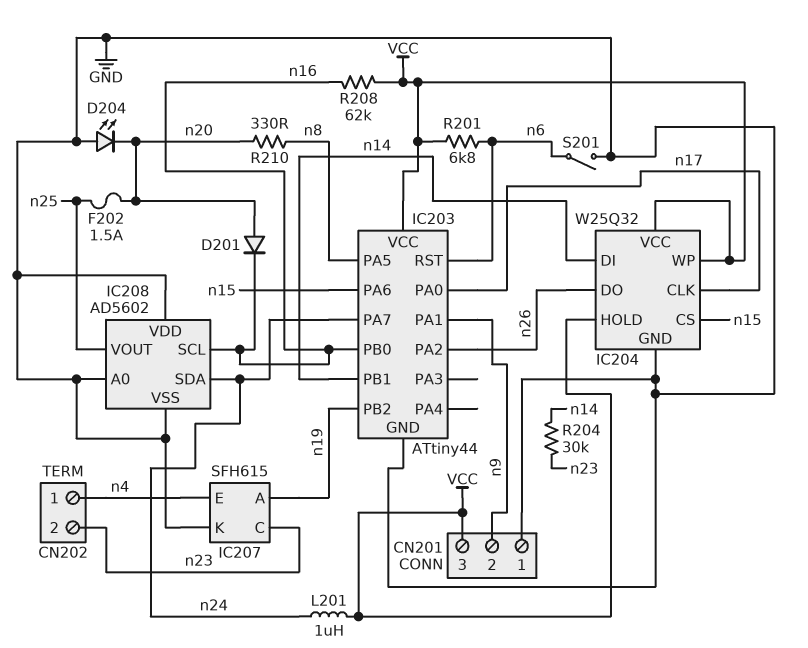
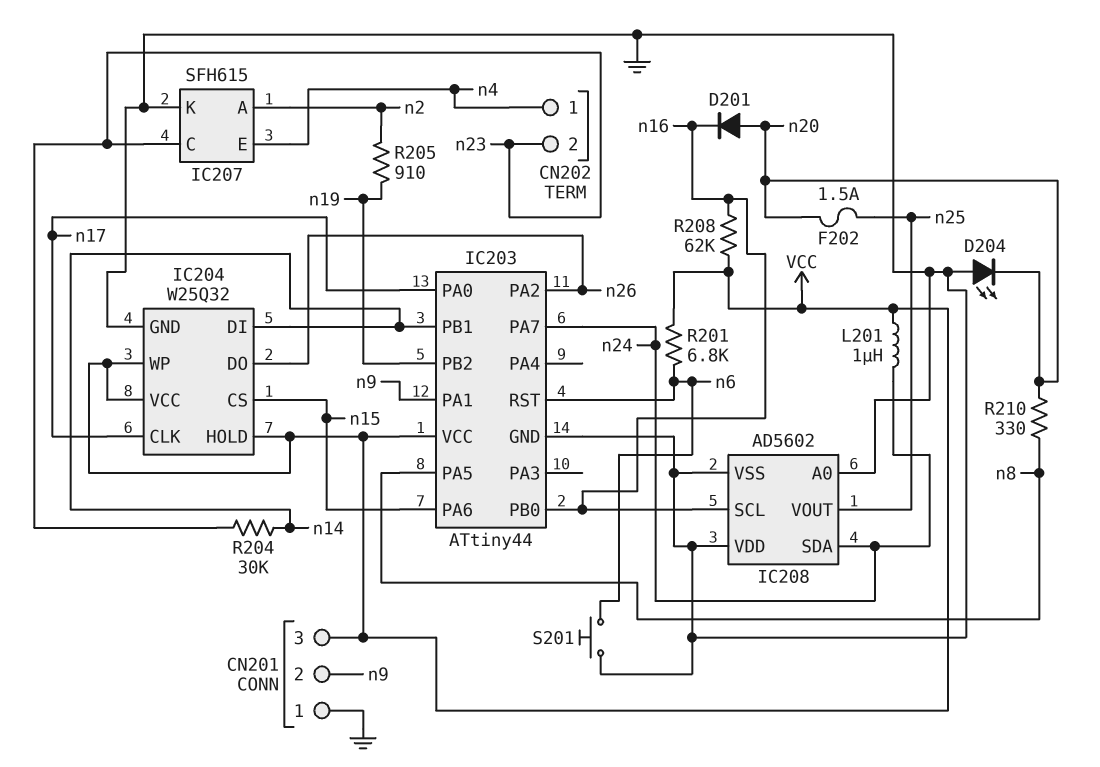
IC207 pin A: n19 -> n2
R205: none -> 910 (n2, n19)
S201: switch (GND, n6) -> button (GND, n6)

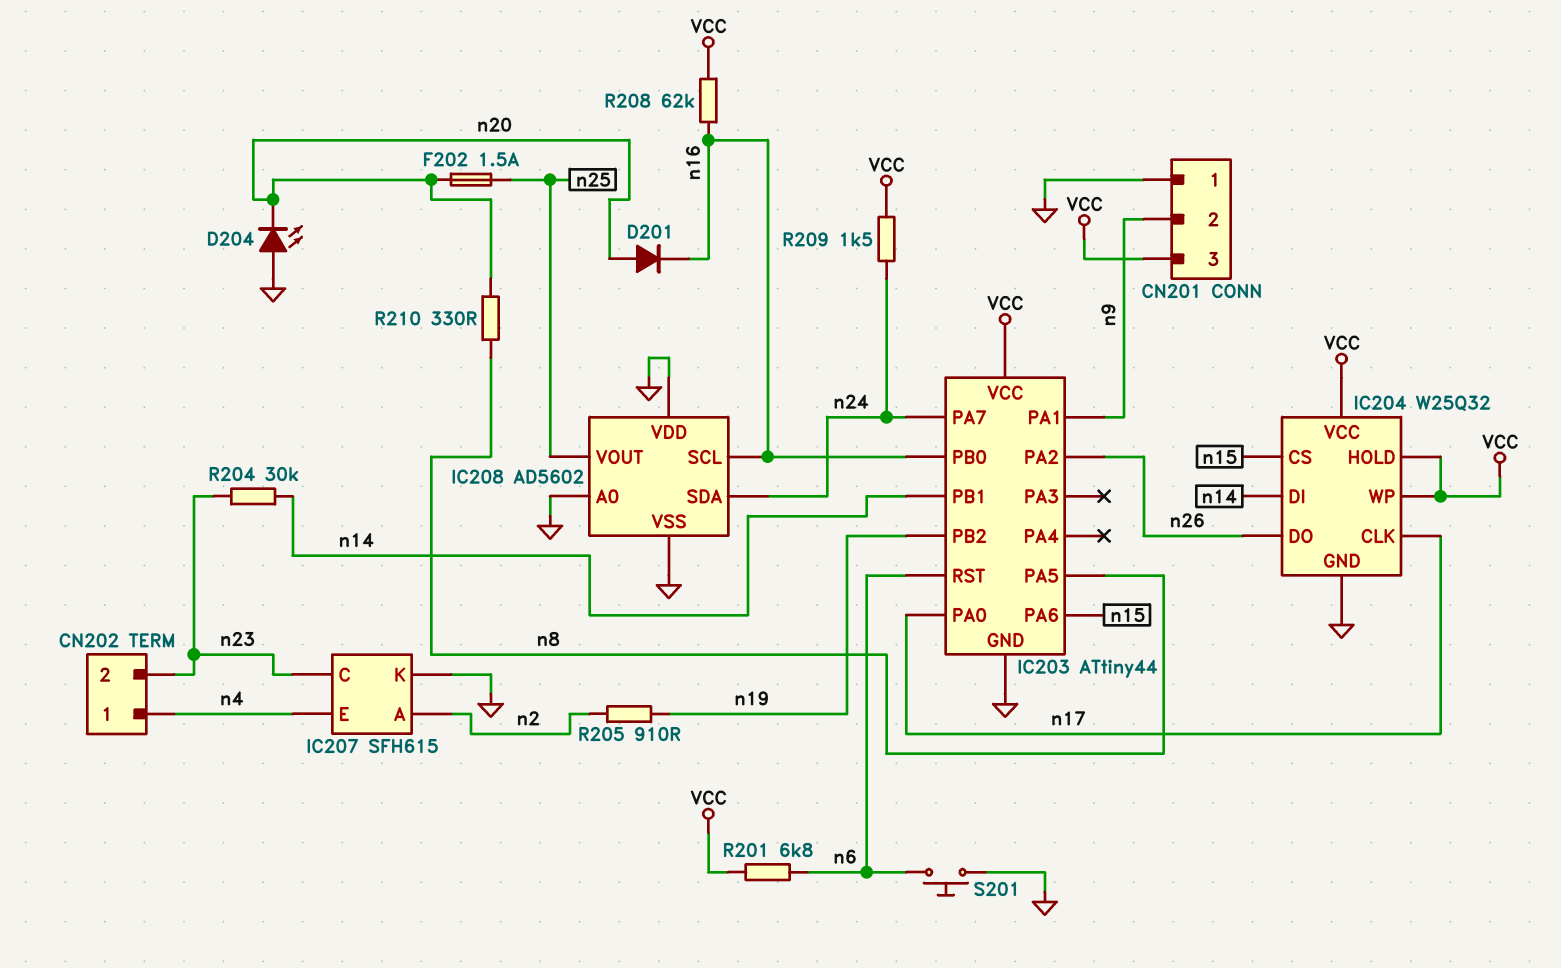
L201: 1uH (VCC, n24) -> none
R209: none -> 1.5k (VCC, n24)

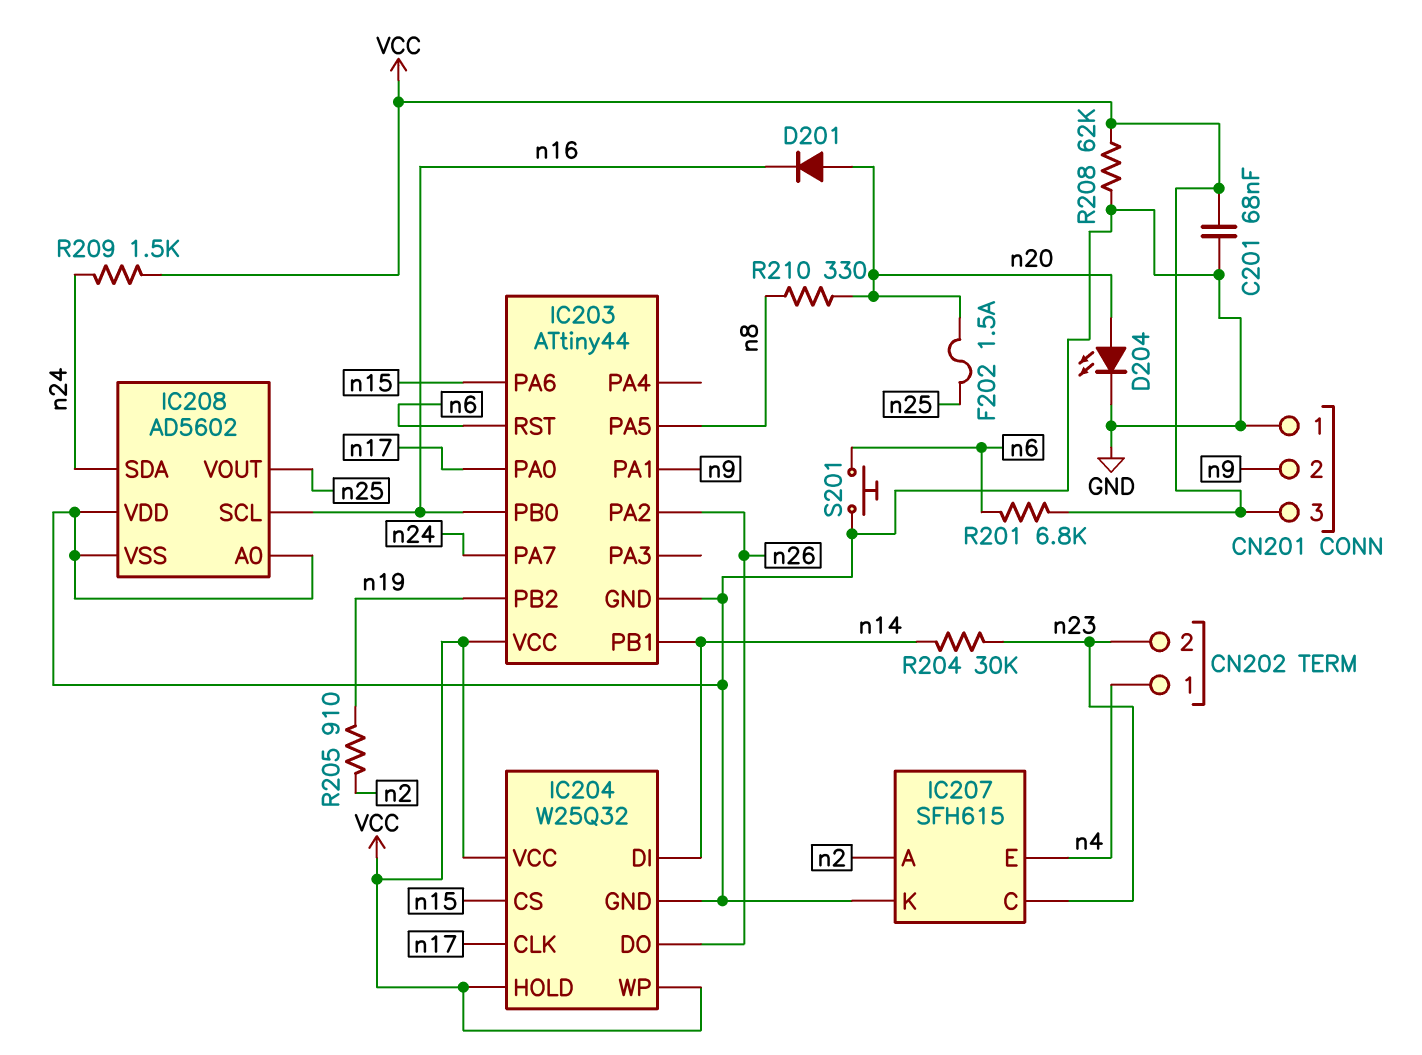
C201: none -> 68nF (GND, VCC)
D204: LED (A GND, K n20) -> LED (A n20, K GND)
R208: 62k (VCC, n16) -> 62k (GND, VCC)

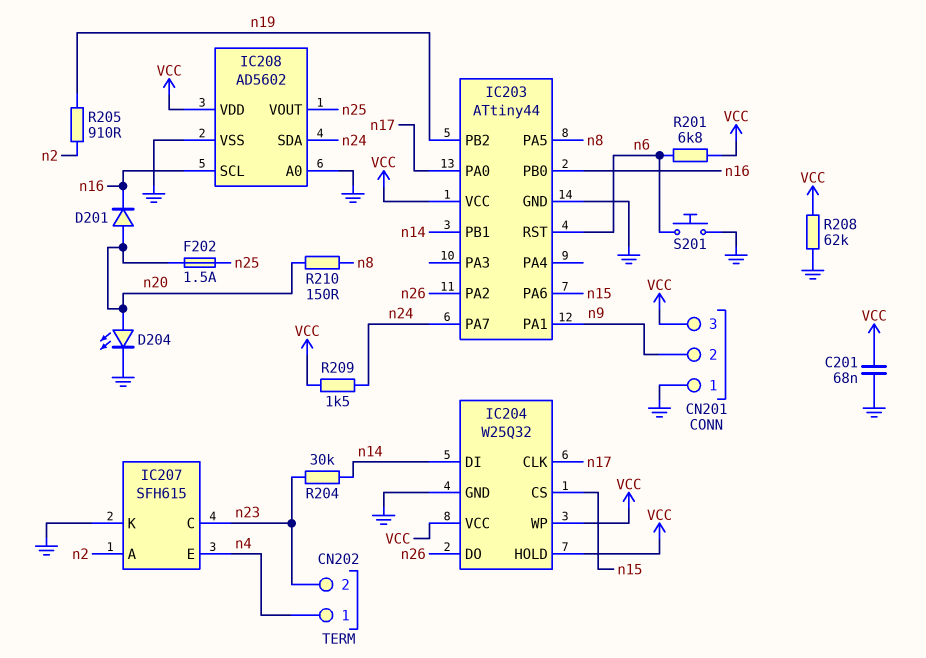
IC208 pin VDD: GND -> VCC
R210: 330 (n8, n20) -> 150 (n8, n20)

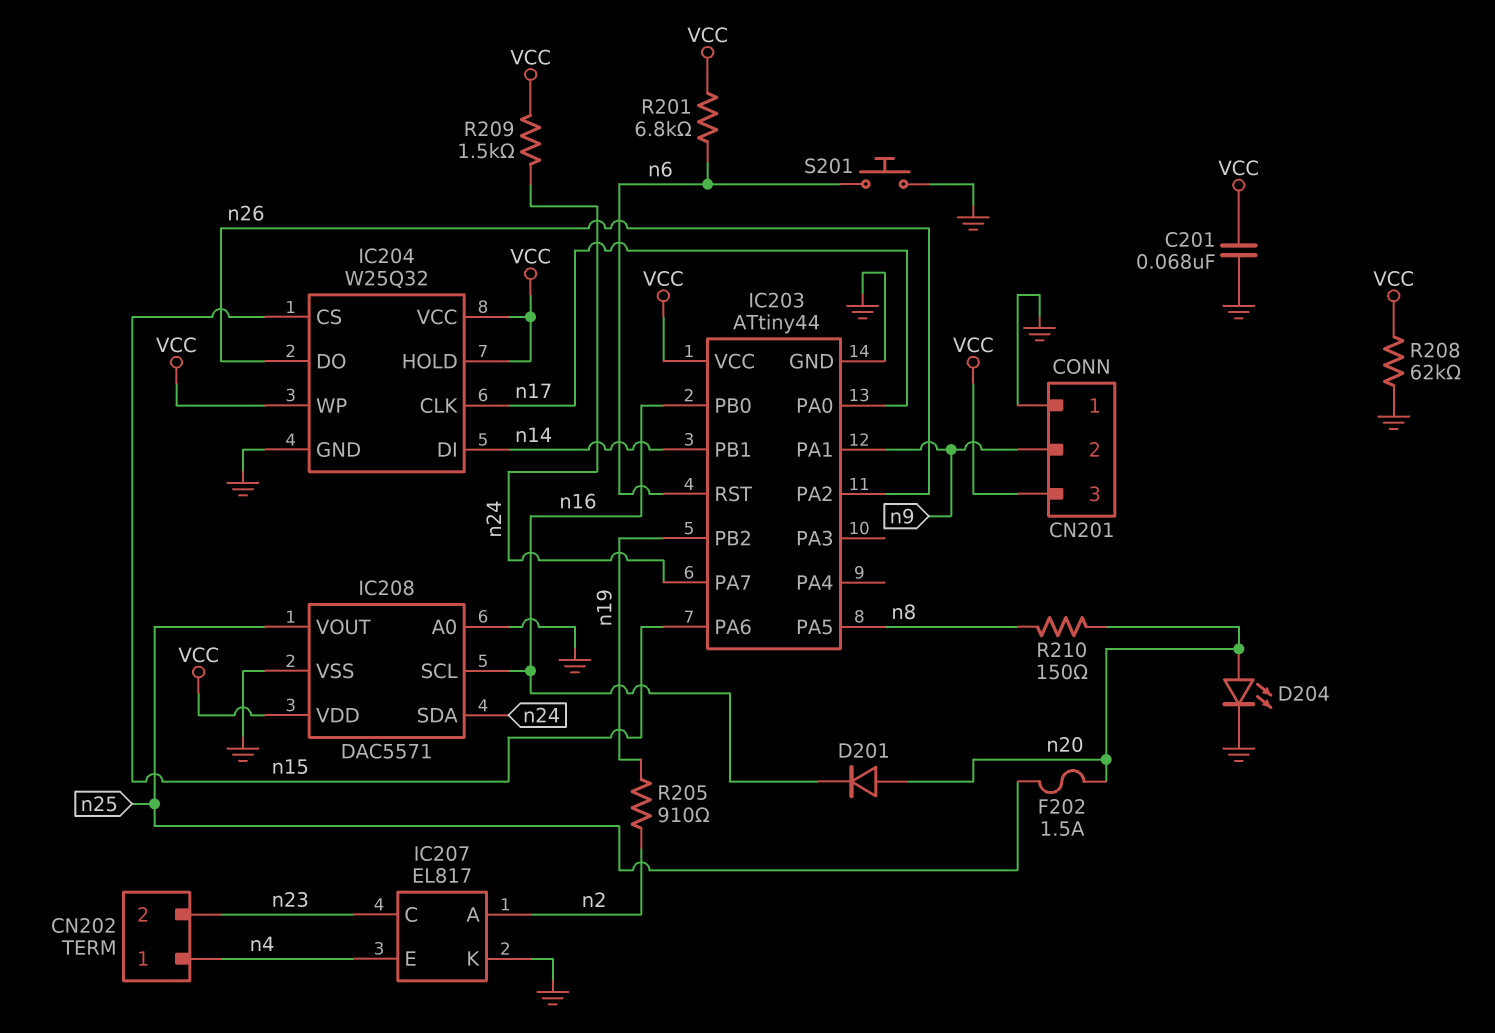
IC207: SFH615 -> EL817
IC208: AD5602 -> DAC5571
R204: 30k (n14, n23) -> none

